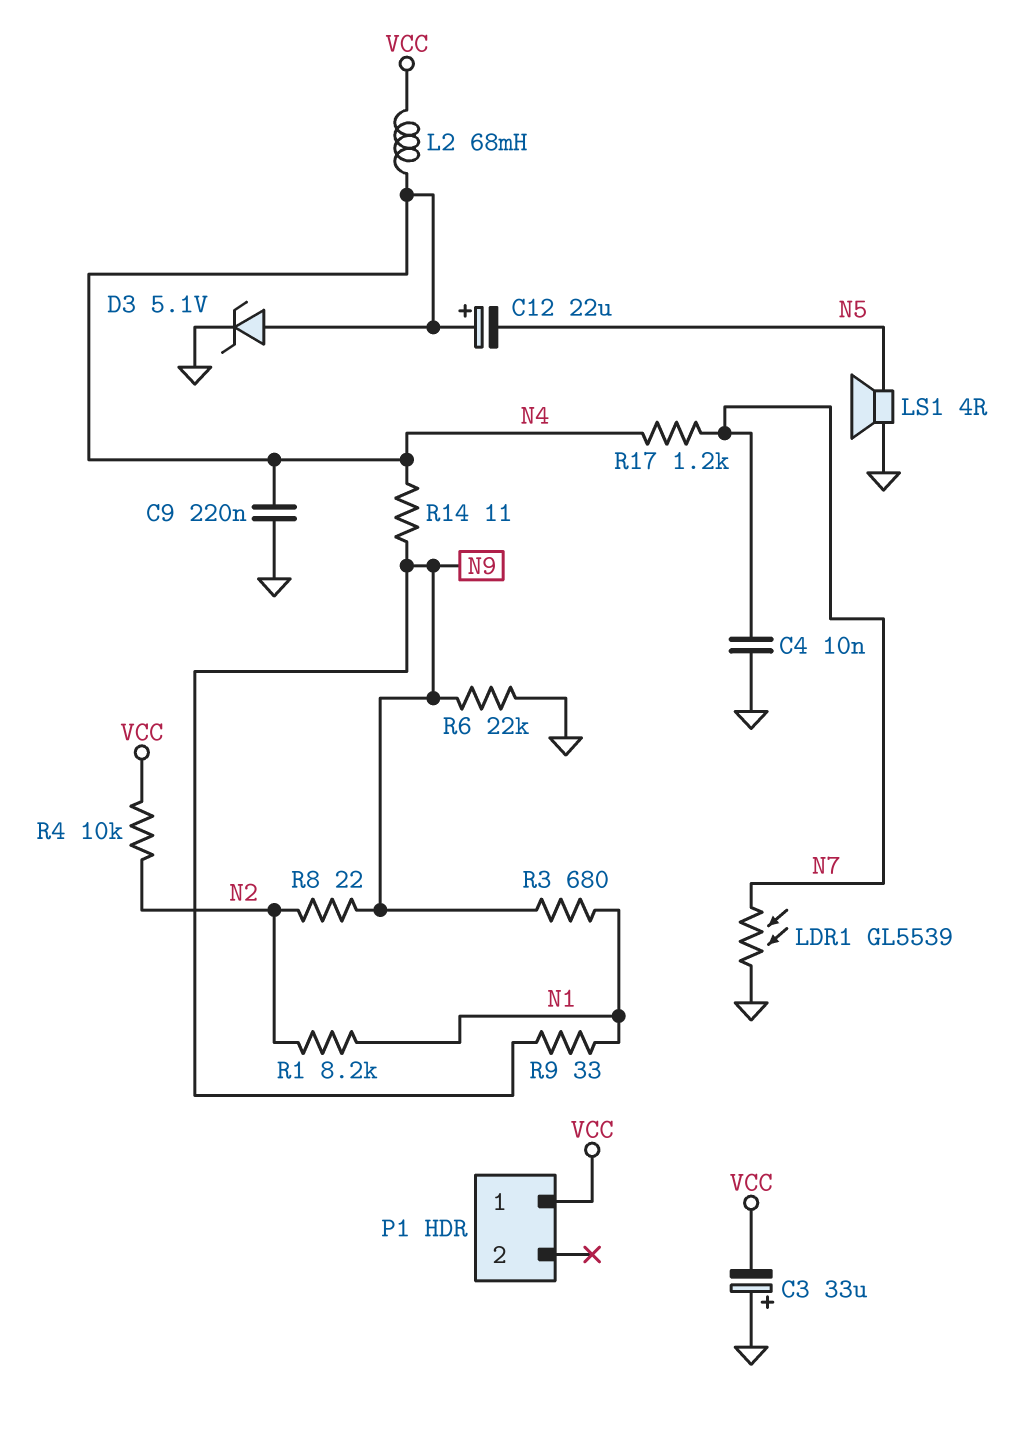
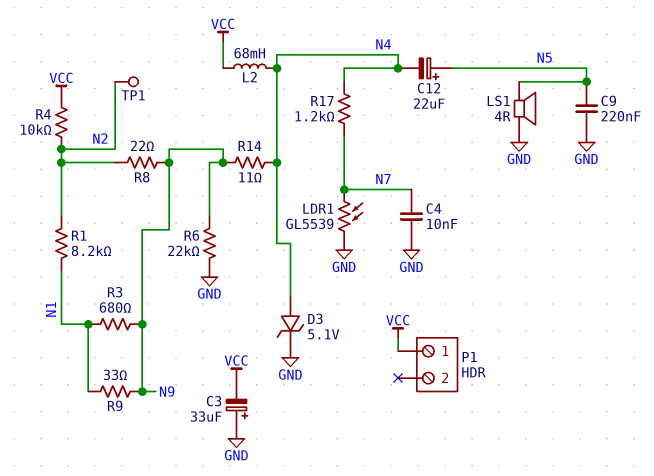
C9: 220nF (GND, N4) -> 220nF (GND, N5)
C12: 22uF (plus N4, minus N5) -> 22uF (plus N5, minus N4)
TP1: none -> test point (N2)

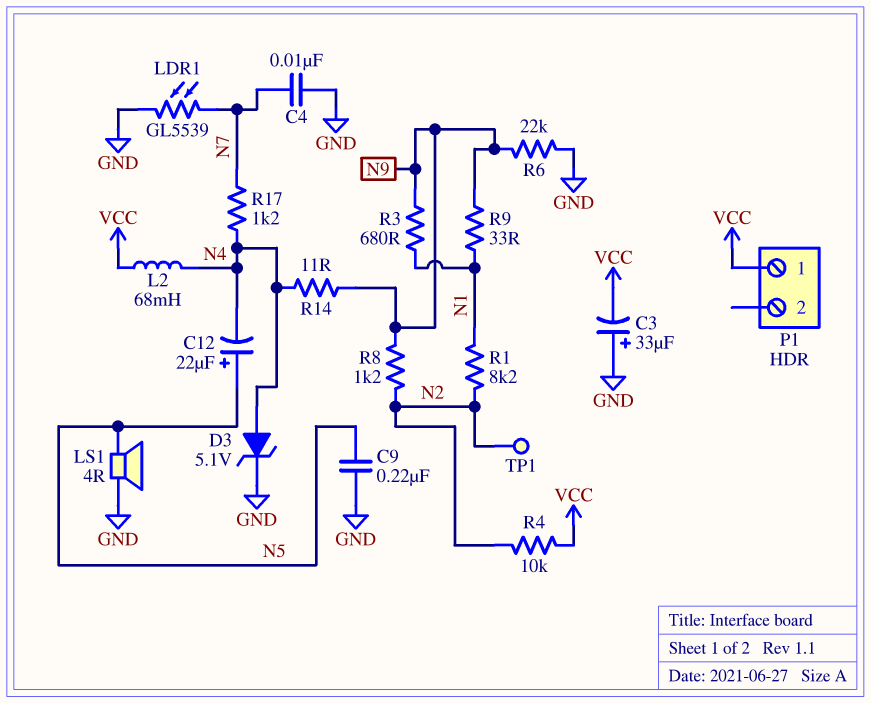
R8: 22 (N2, N9) -> 1.2k (N2, N9)

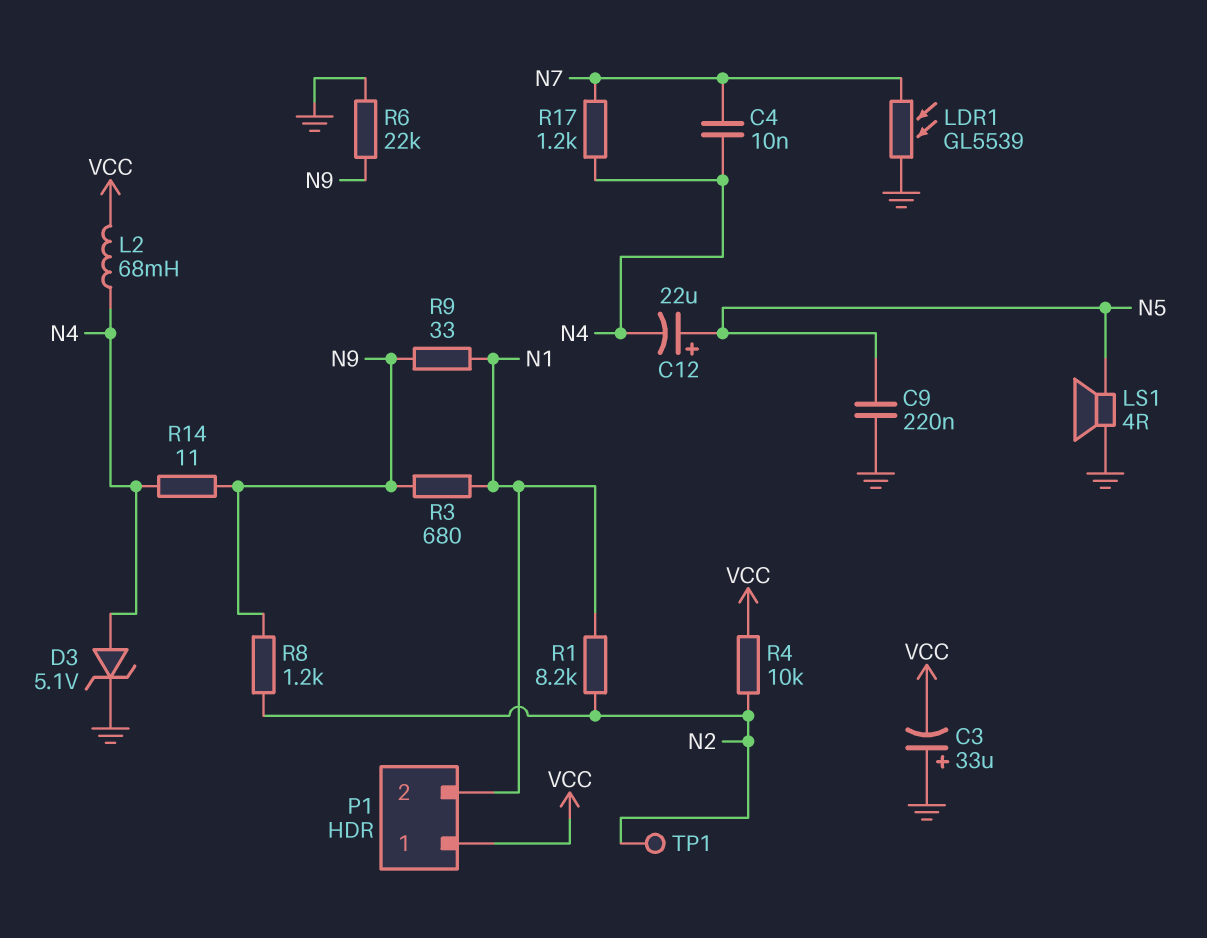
C4: 10nF (GND, N7) -> 10nF (N4, N7)
P1 pin 2: none -> N1

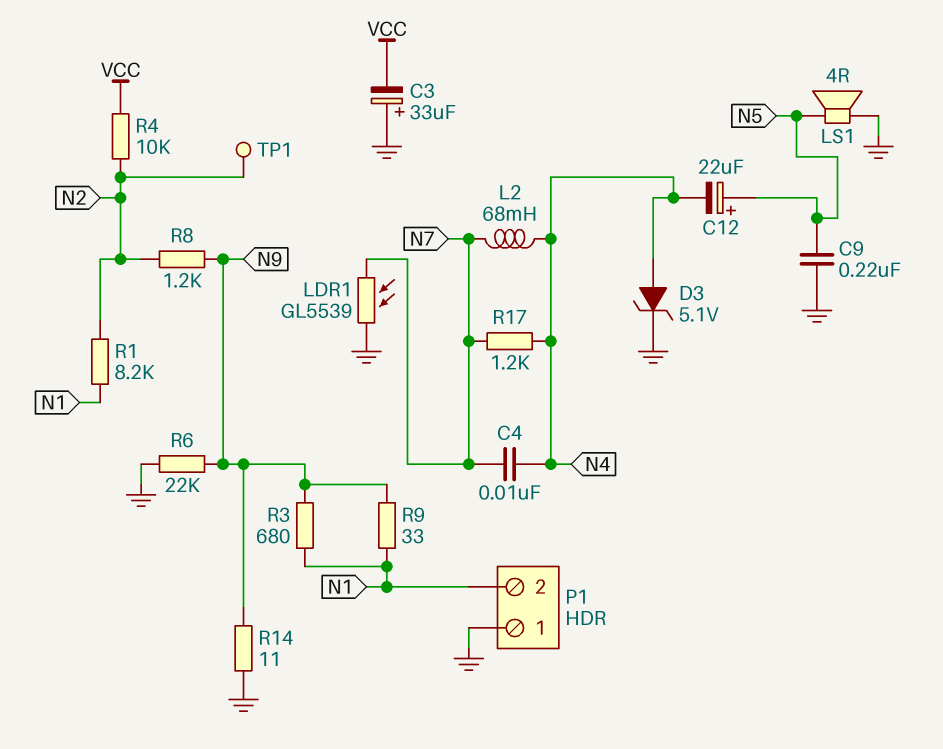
L2: 68mH (N4, VCC) -> 68mH (N4, N7)
P1 pin 1: VCC -> GND
R14: 11 (N4, N9) -> 11 (GND, N9)

